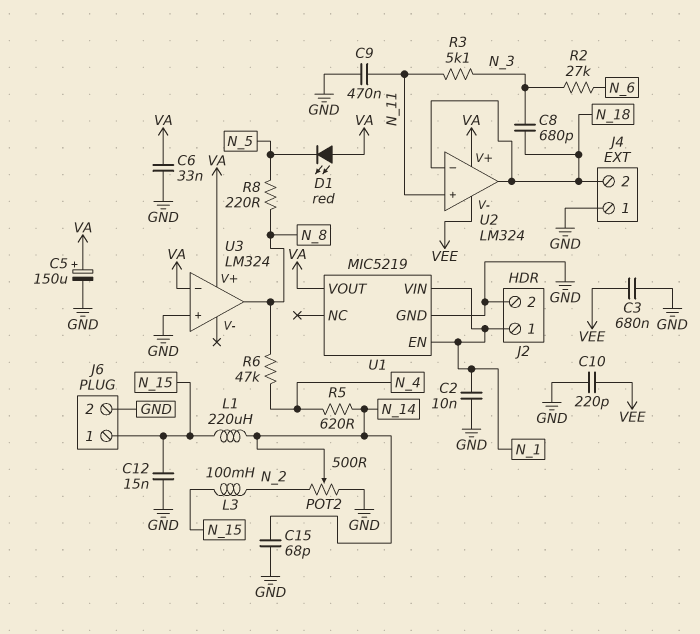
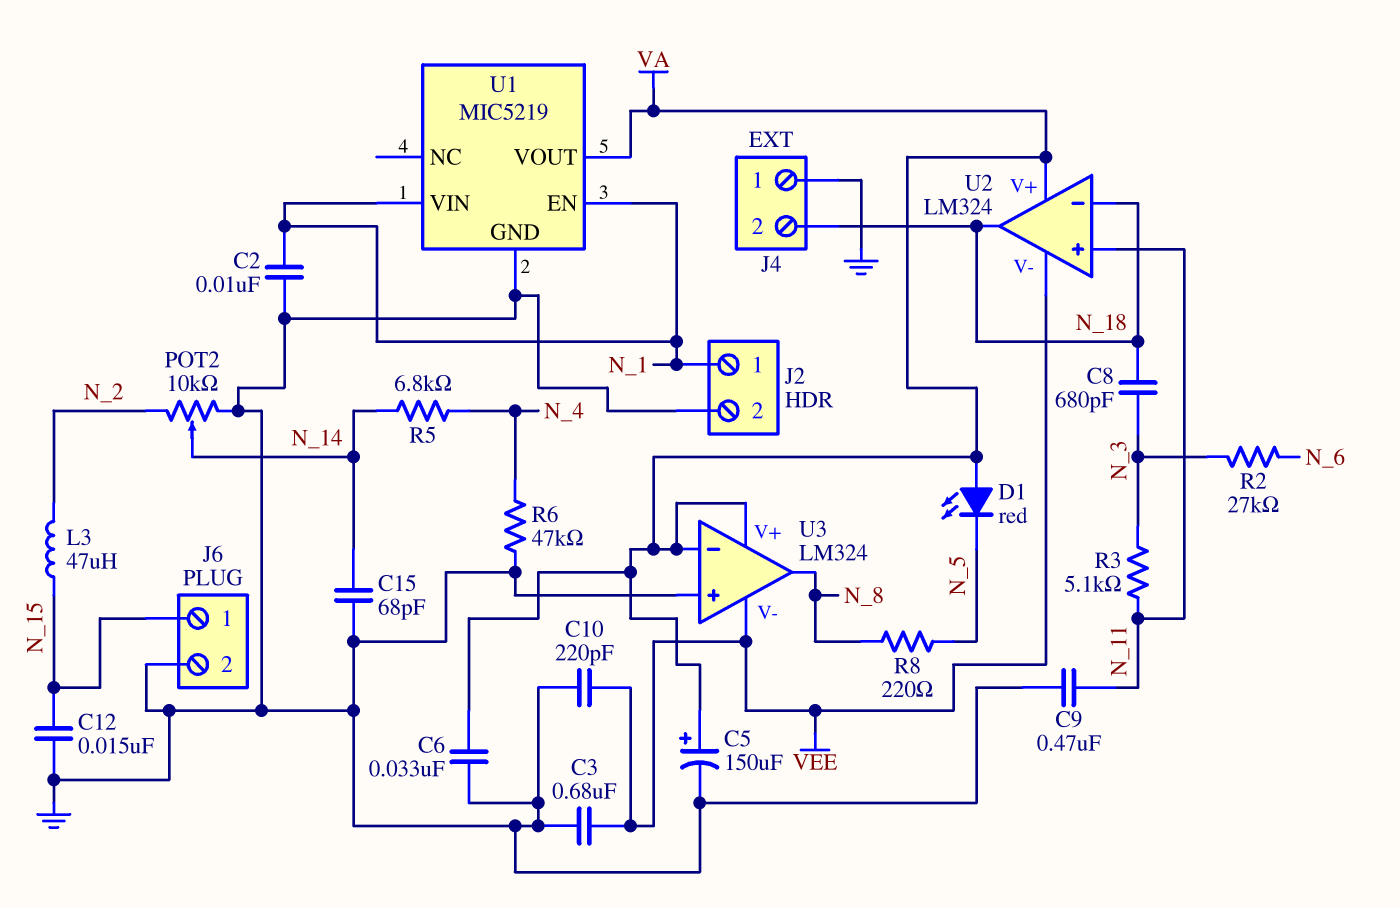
L1: 220uH (N_14, N_15) -> none
L3: 100mH (N_2, N_15) -> 47uH (N_2, N_15)
POT2: 500 (GND, N_2, wiper N_14) -> 10k (GND, N_2, wiper N_14)
R5: 620 (N_4, N_14) -> 6.8k (N_4, N_14)
R6: 47k (N_4, N_8) -> 47k (GND, N_4)
U3 pin V-: none -> VEE

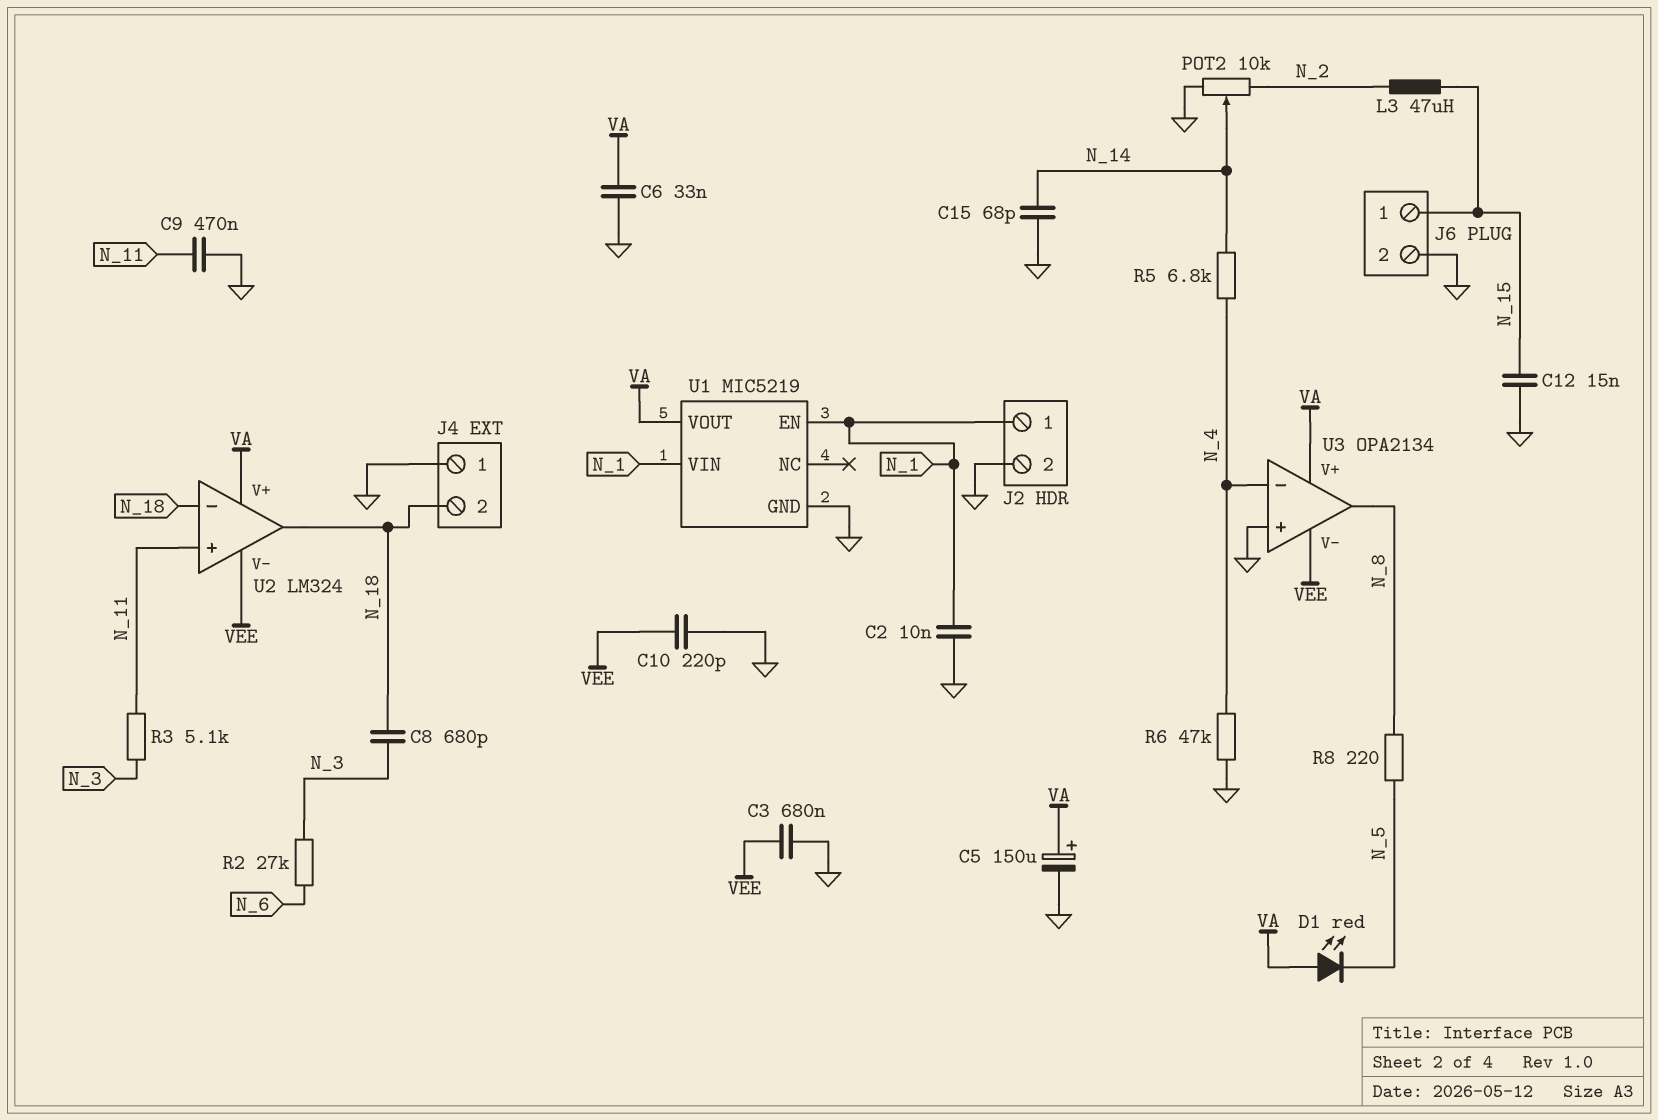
U3: LM324 -> OPA2134
U3 pin in-: VA -> N_4

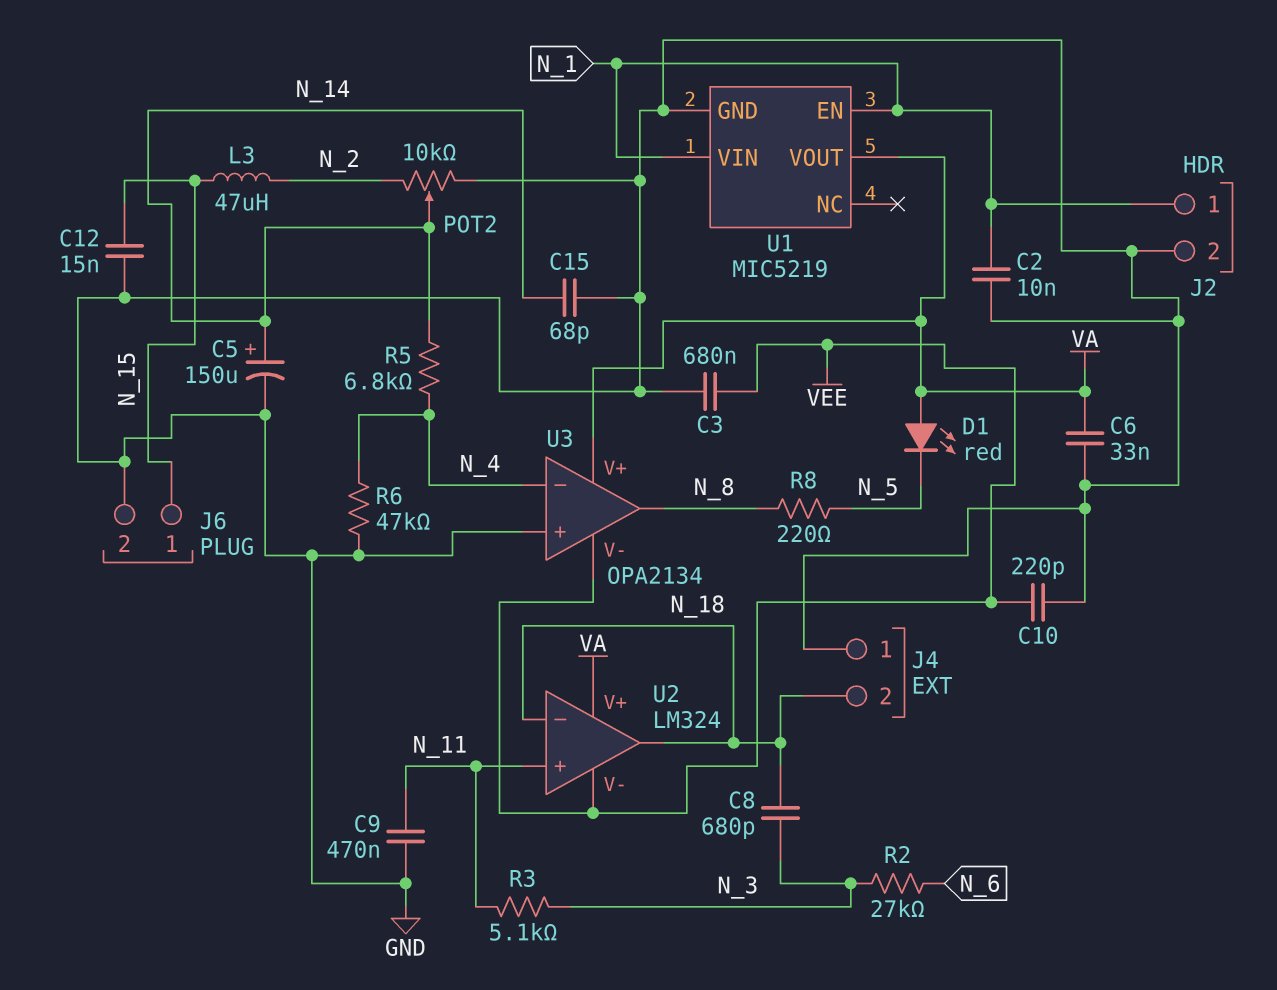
C5: 150uF (plus VA, minus GND) -> 150uF (plus N_14, minus GND)

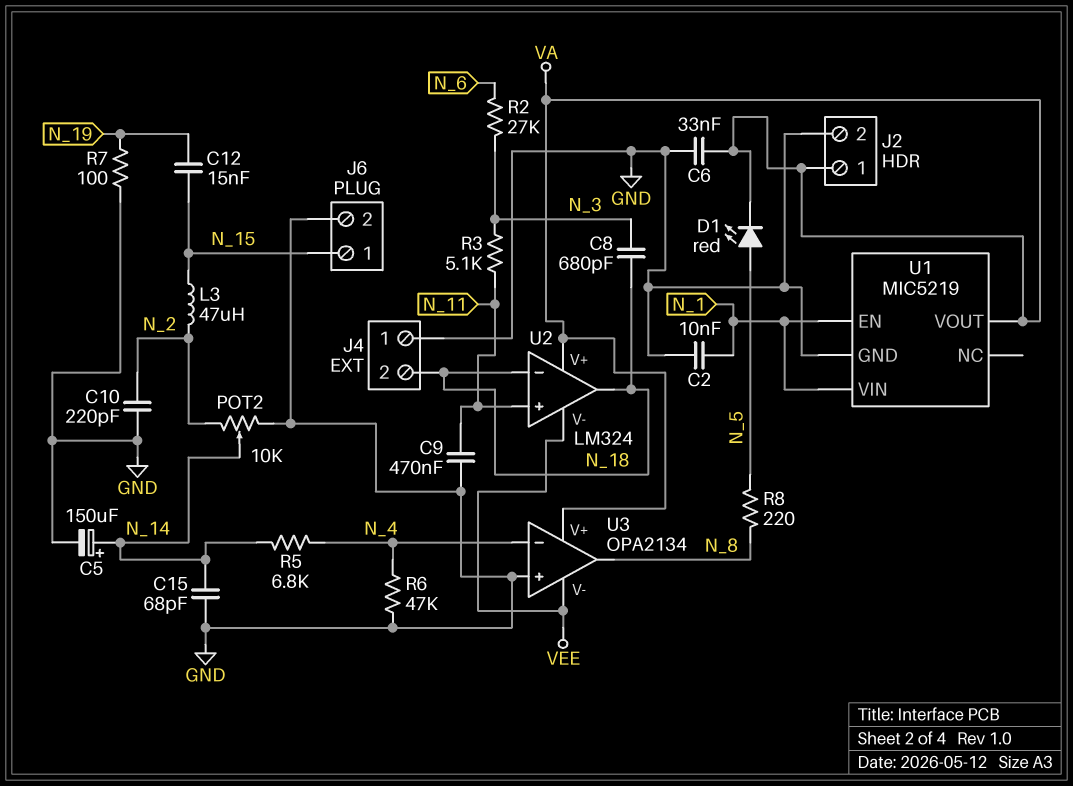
C3: 680nF (GND, VEE) -> none
C10: 220pF (GND, VEE) -> 220pF (GND, N_2)
C12: 15nF (GND, N_15) -> 15nF (N_15, N_19)
D1: LED red (A VA, K N_5) -> LED red (A N_5, K VA)
J2 pin 1: N_1 -> VA
R7: none -> 100 (GND, N_19)

